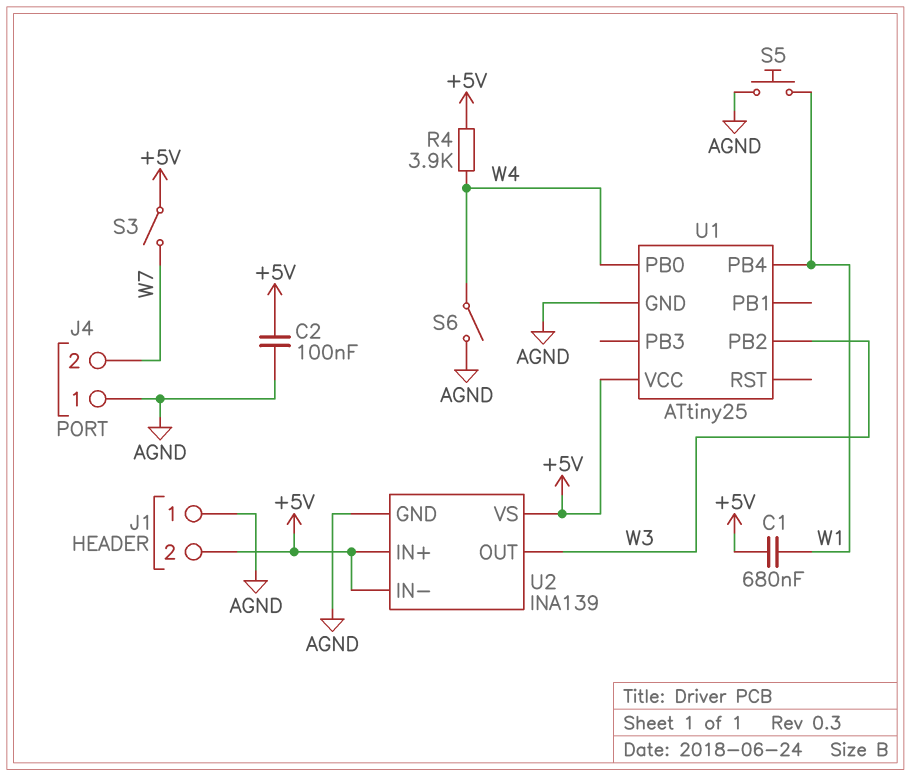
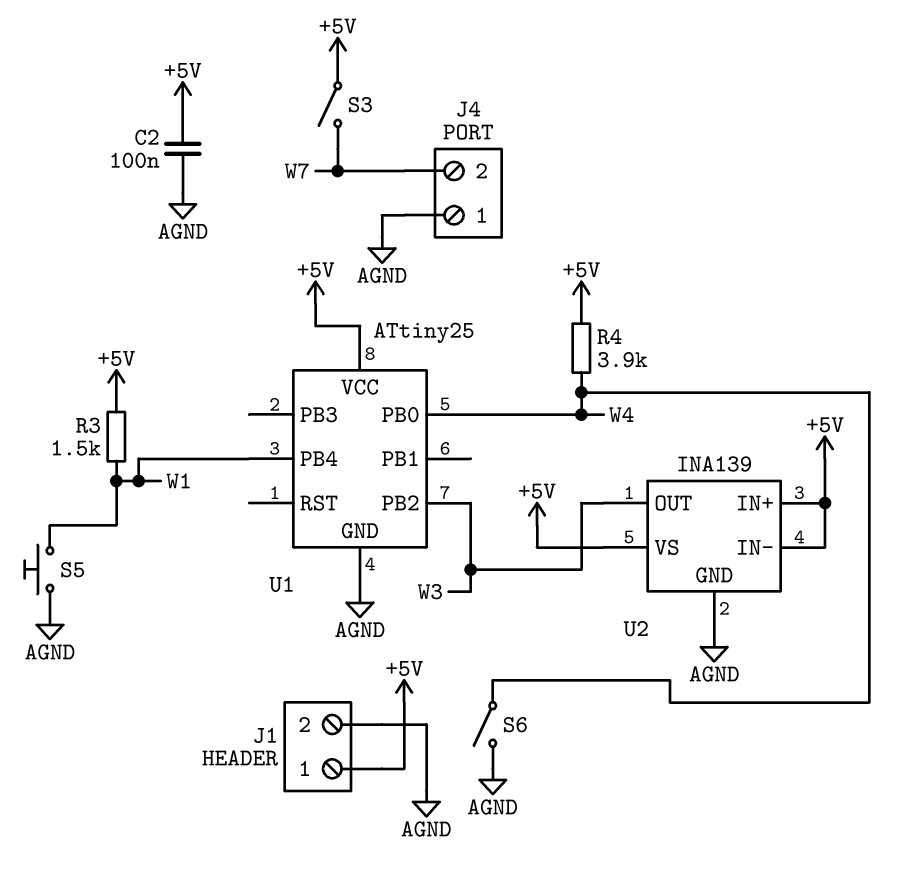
C1: 680nF (+5V, W1) -> none
J1 pin 1: AGND -> +5V
J1 pin 2: +5V -> AGND
R3: none -> 1.5k (+5V, W1)

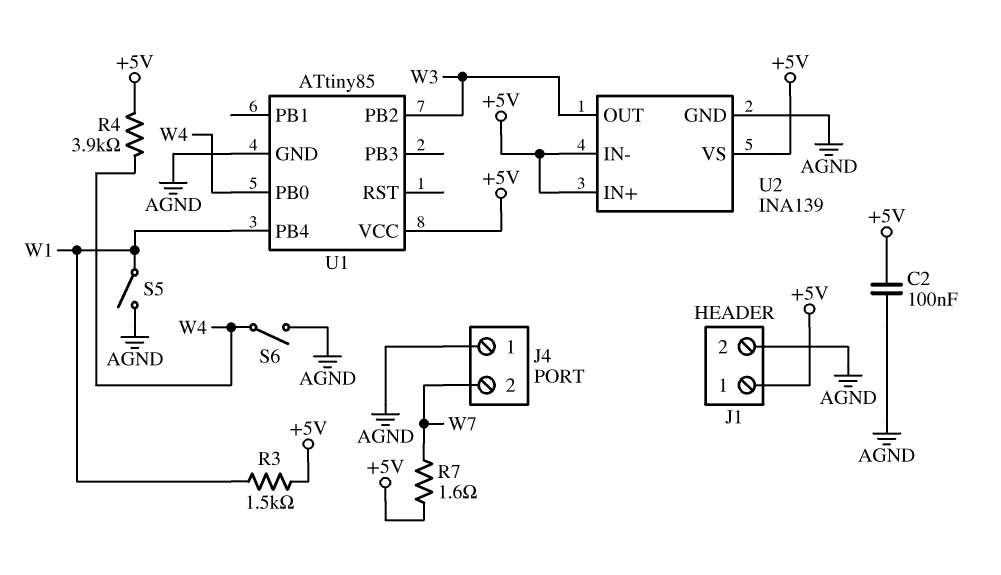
R7: none -> 1.6 (+5V, W7)
S3: switch (+5V, W7) -> none
S5: button (AGND, W1) -> switch (AGND, W1)
U1: ATtiny25 -> ATtiny85

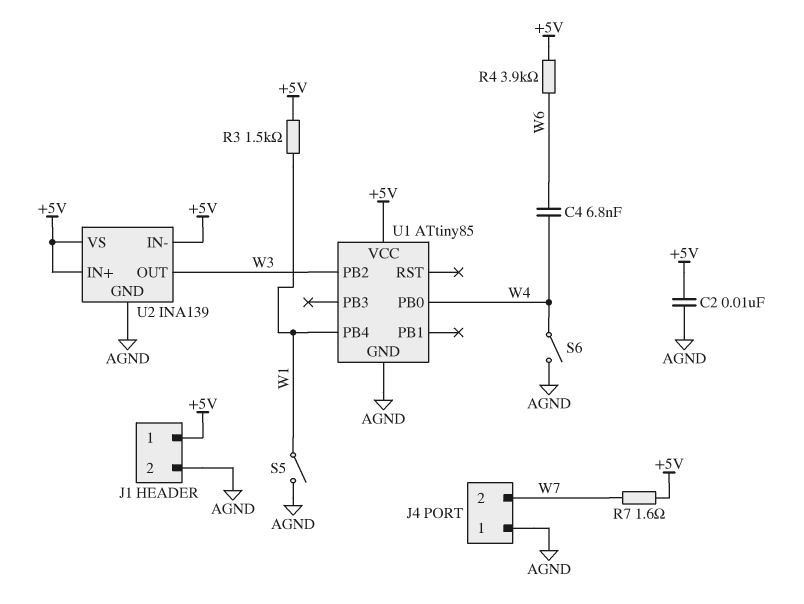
C2: 100nF (+5V, AGND) -> 10nF (+5V, AGND)
C4: none -> 6.8nF (W4, W6)
R4: 3.9k (+5V, W4) -> 3.9k (+5V, W6)

